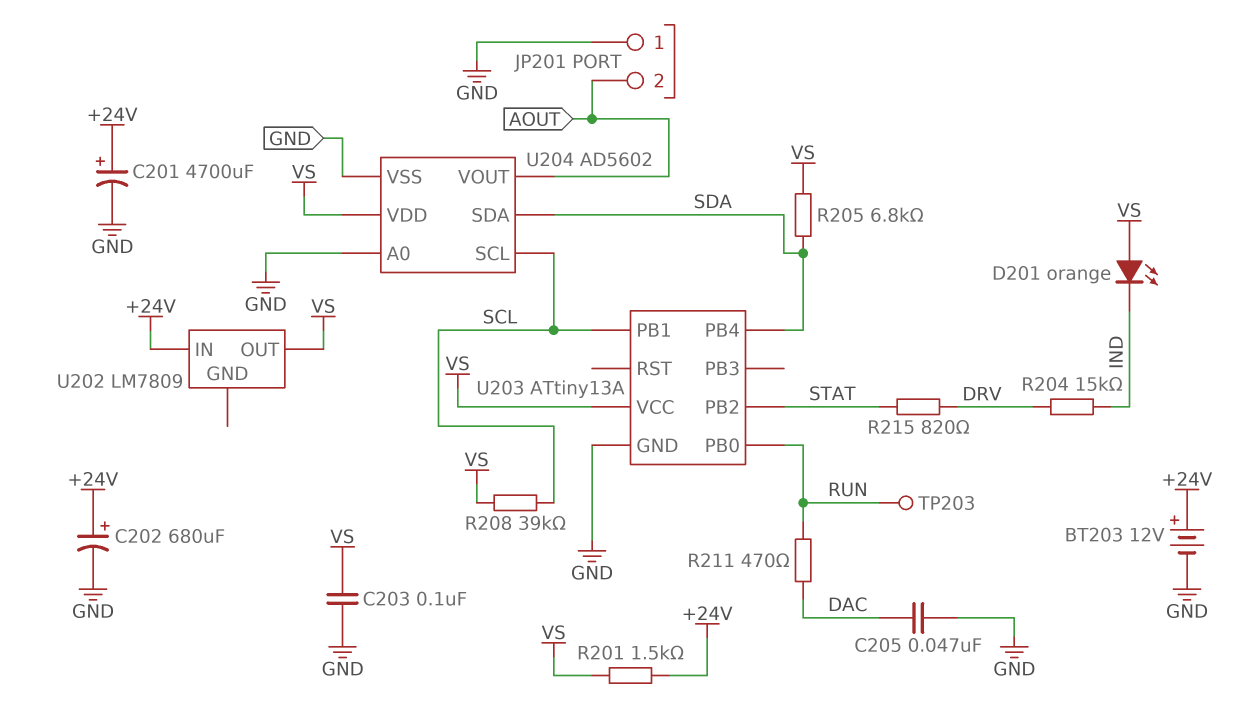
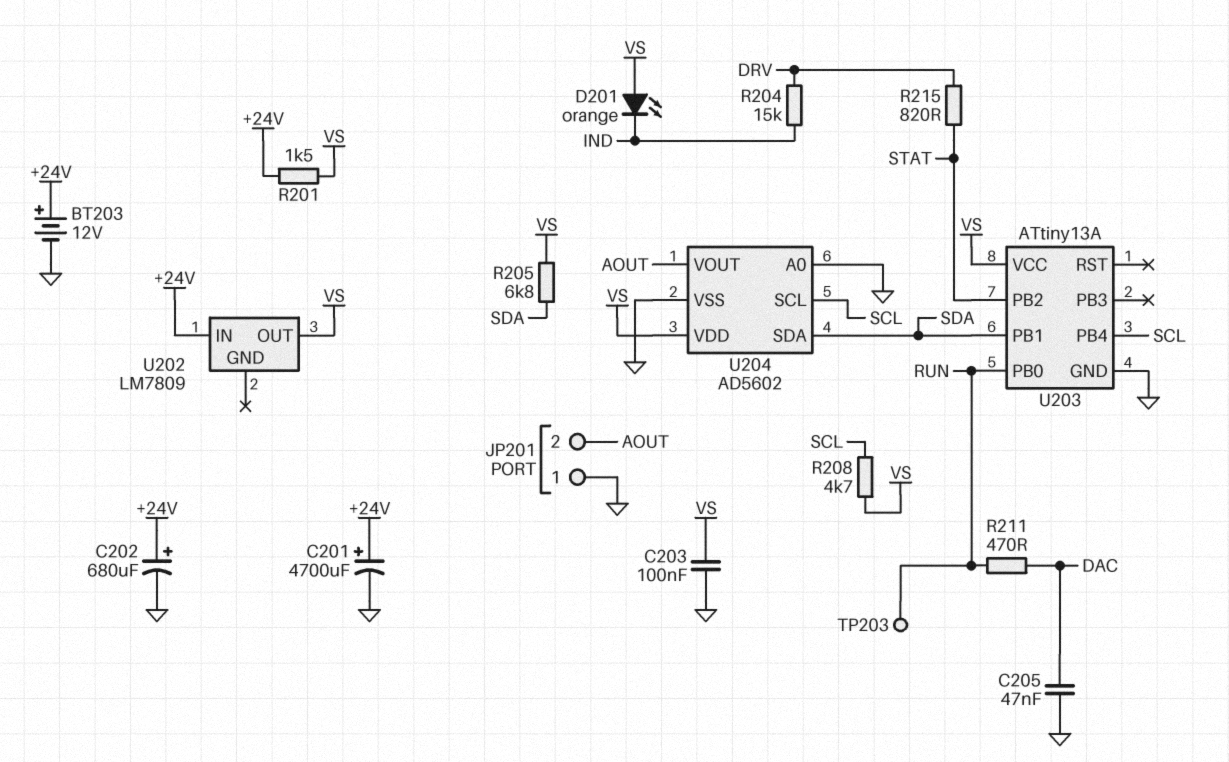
R208: 39k (SCL, VS) -> 4.7k (SCL, VS)
U203 pin PB1: SCL -> SDA
U203 pin PB4: SDA -> SCL

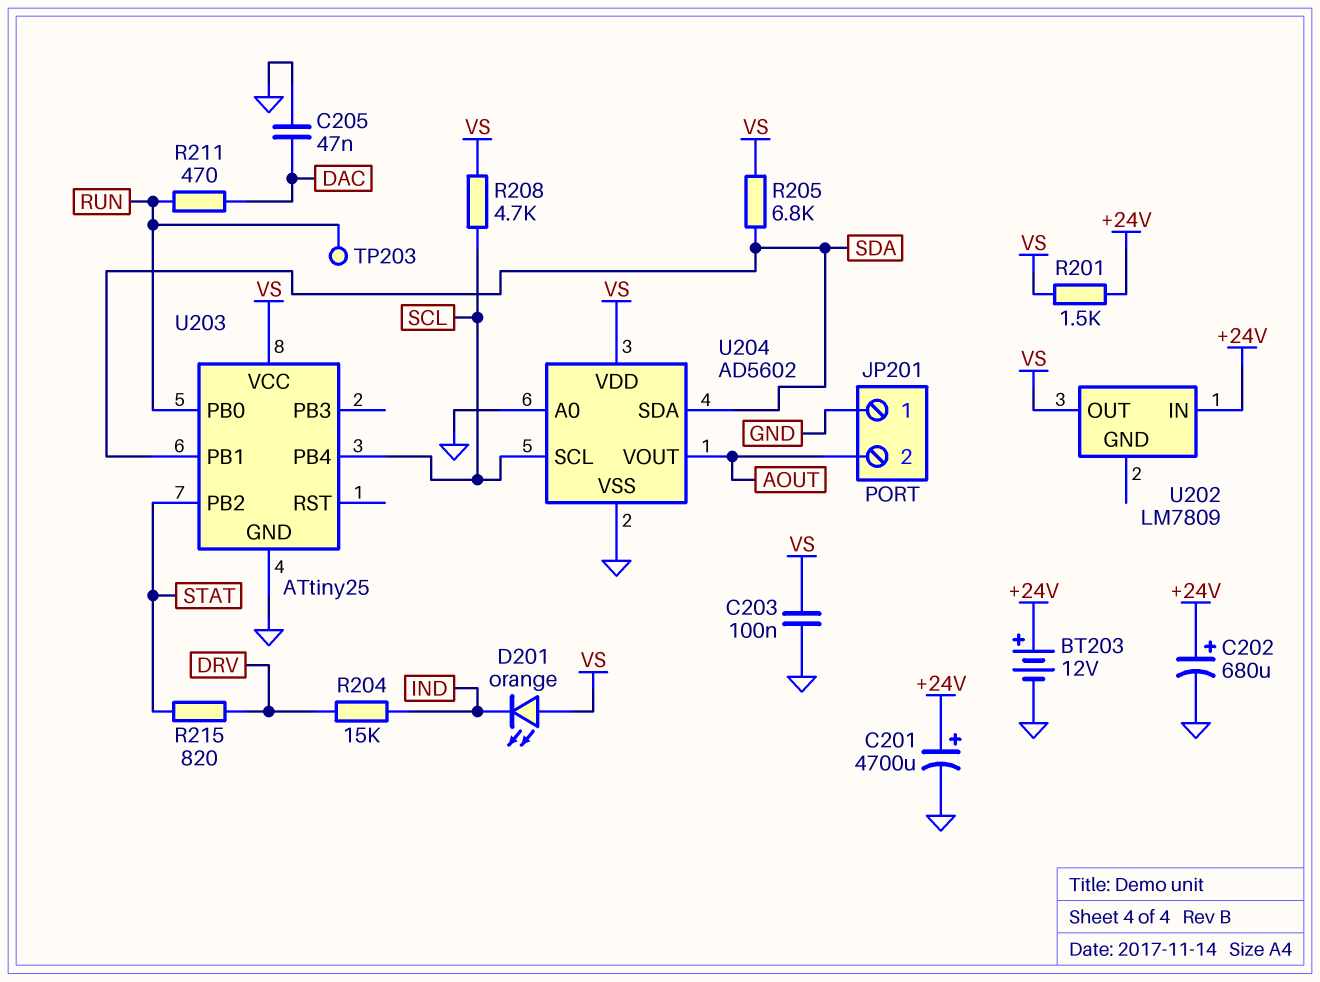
U203: ATtiny13A -> ATtiny25

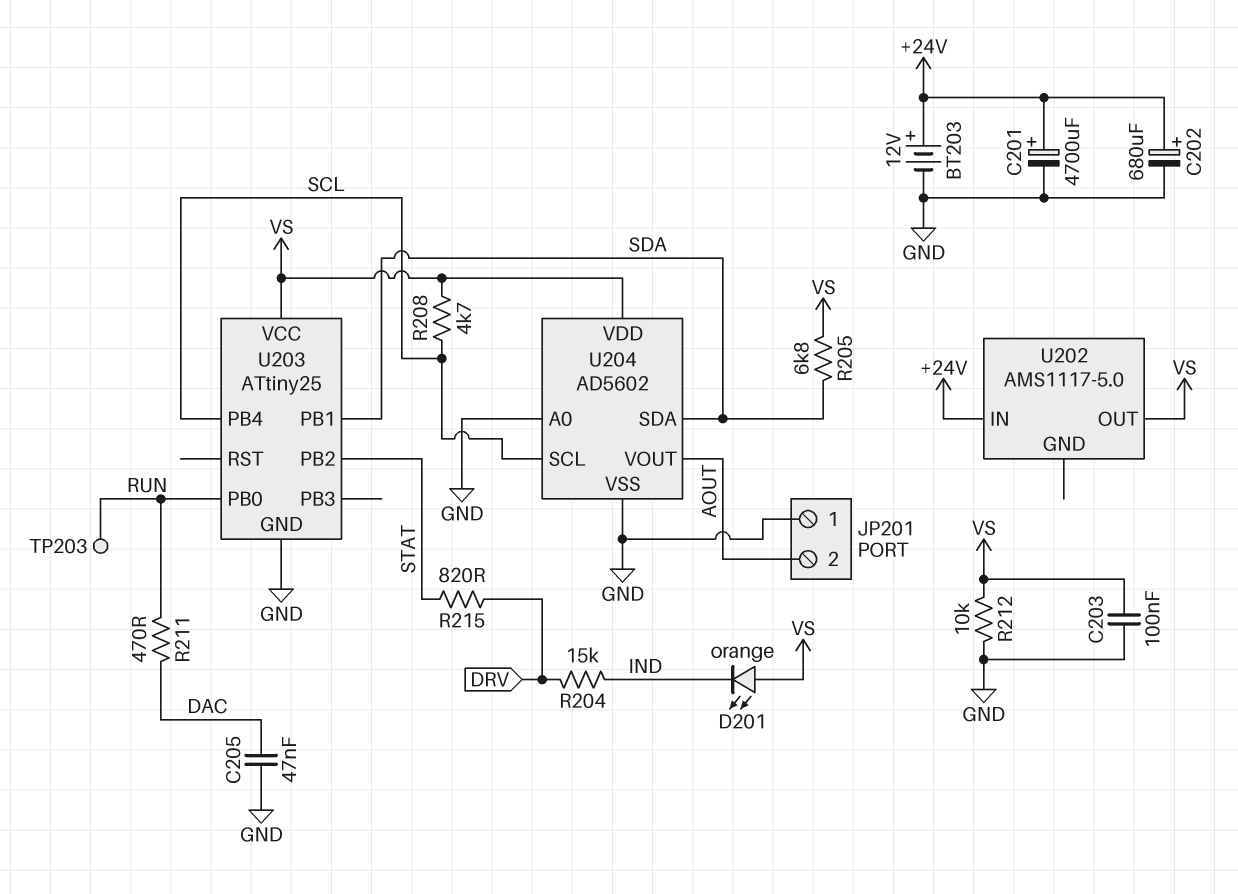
R201: 1.5k (+24V, VS) -> none
R212: none -> 10k (GND, VS)
U202: LM7809 -> AMS1117-5.0

